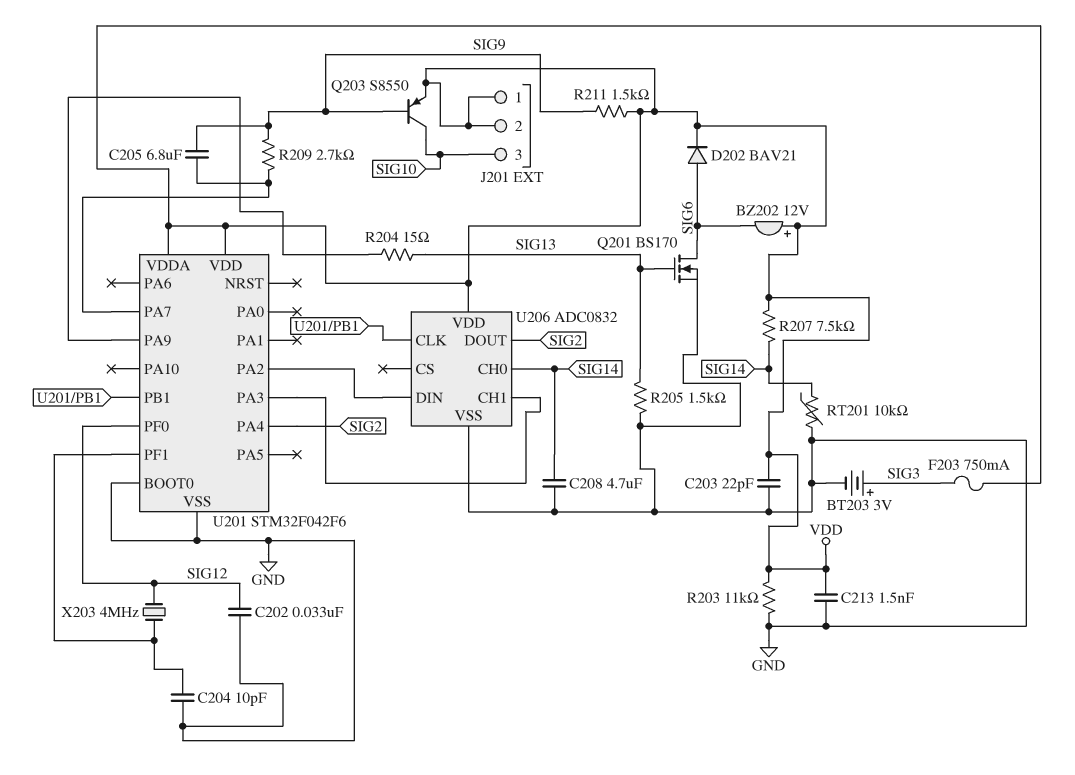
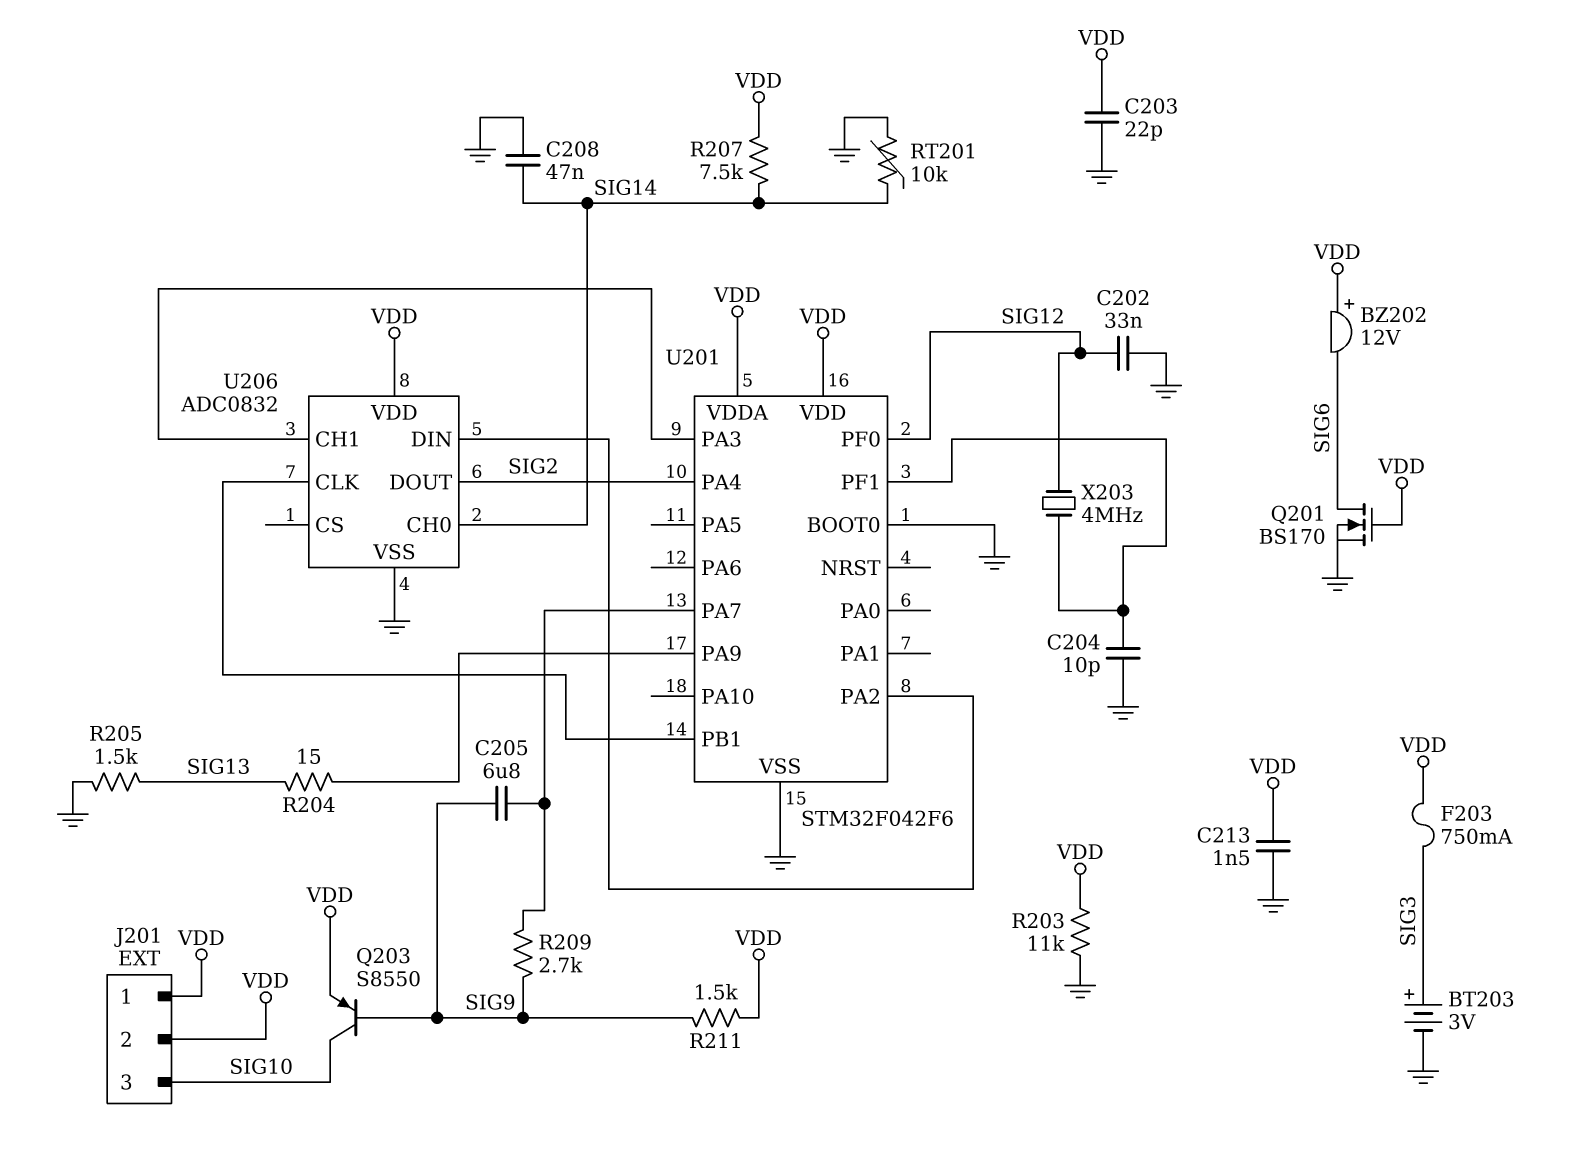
C208: 4.7uF (GND, SIG14) -> 47nF (GND, SIG14)
D202: diode BAV21 (A SIG6, K VDD) -> none
Q201: NMOS BS170 (G SIG13, D SIG6, S GND) -> NMOS BS170 (G VDD, D SIG6, S GND)

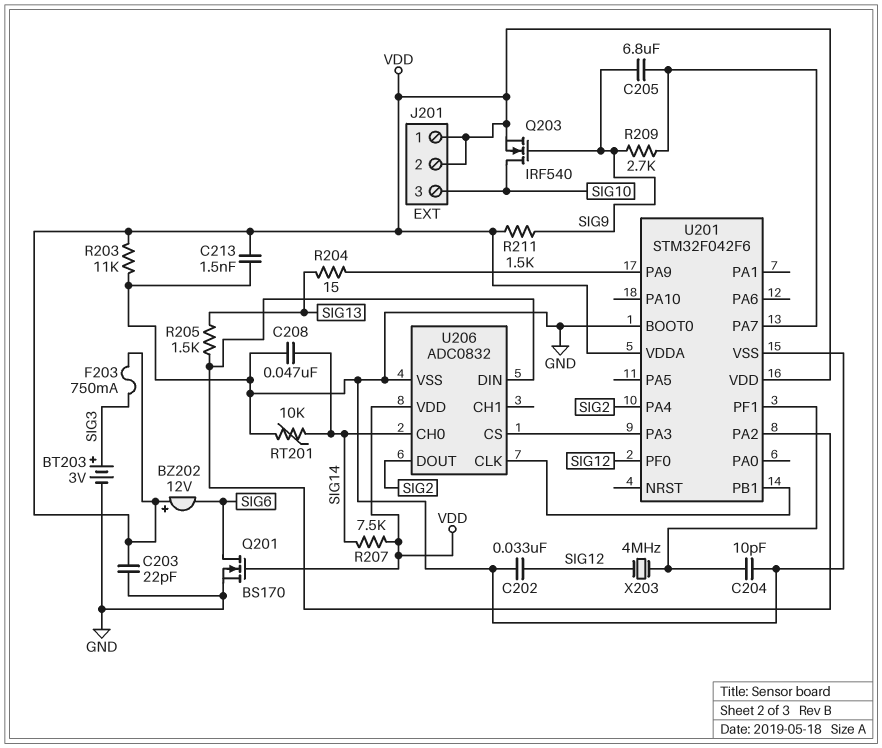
Q203: PNP S8550 (B SIG9, C SIG10, E VDD) -> NMOS IRF540 (G SIG9, D SIG10, S VDD)
R205: 1.5k (GND, SIG13) -> 1.5k (SIG13, U201/PA2)
U206 pin CH1: U201/PA3 -> none
U206 pin CS: none -> U201/PA3

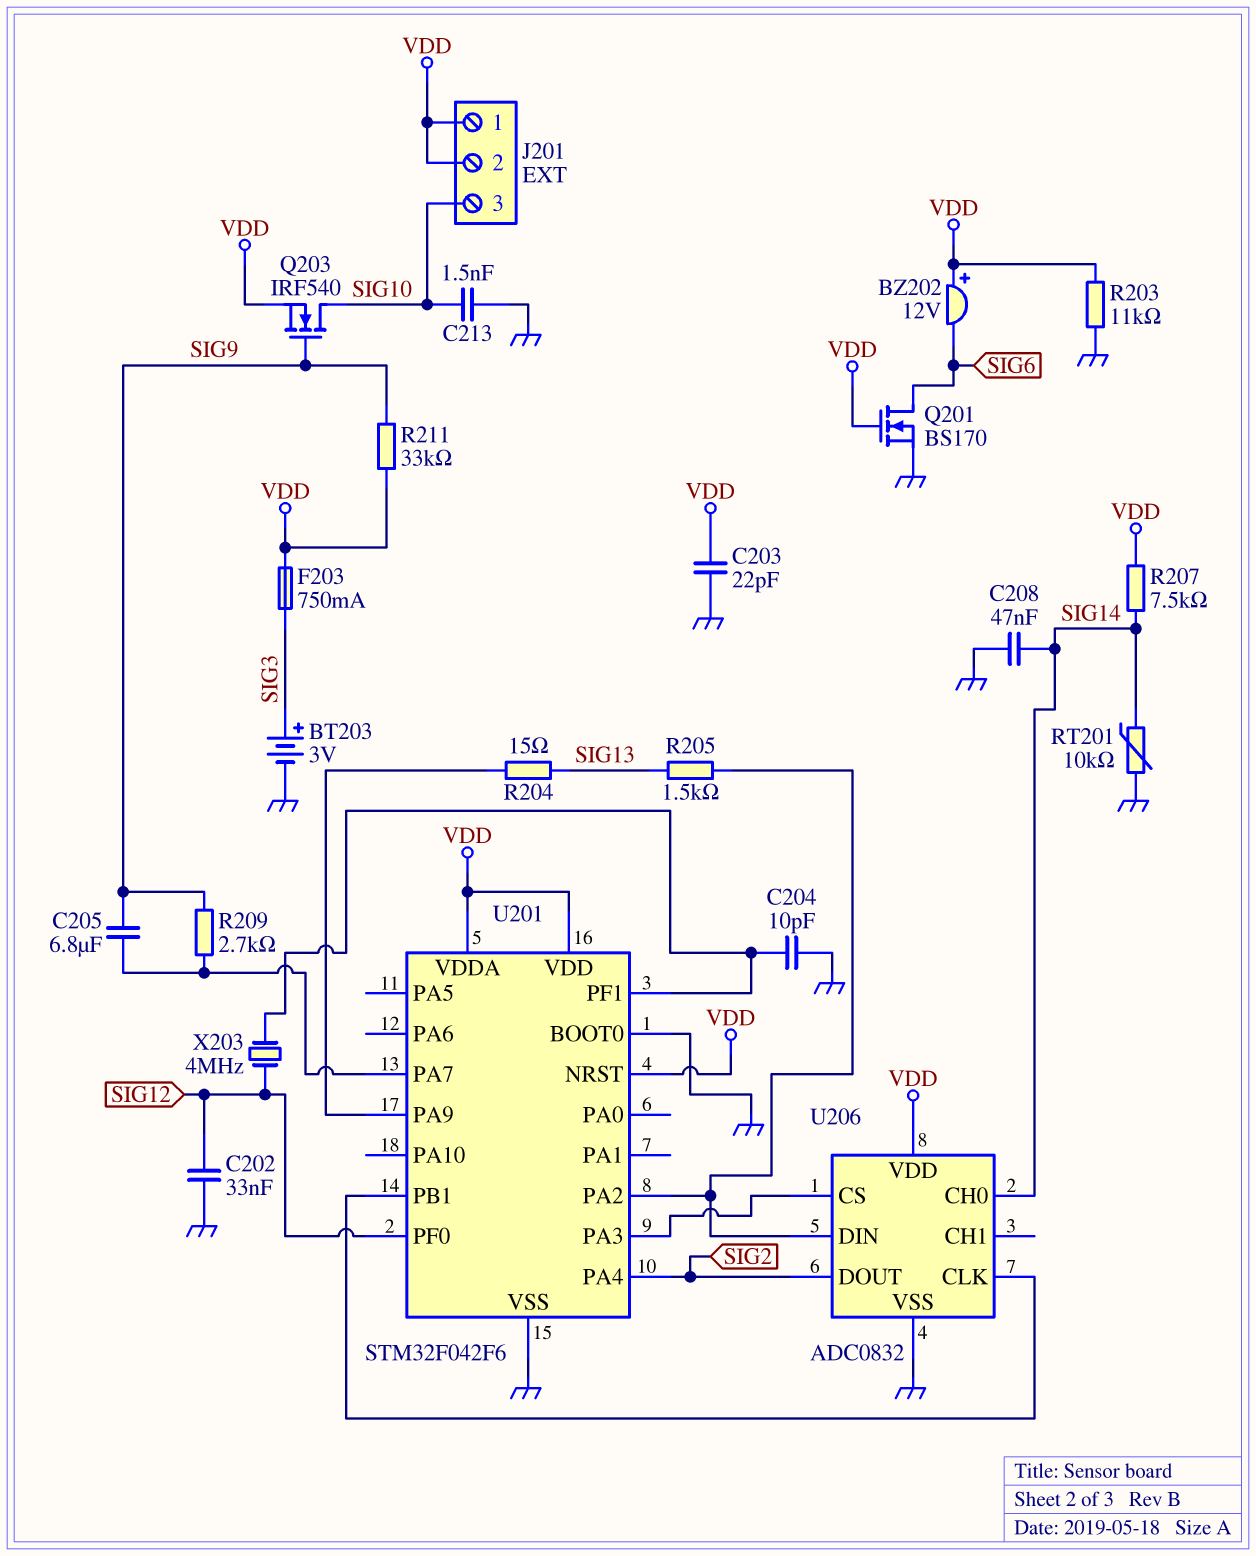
C213: 1.5nF (GND, VDD) -> 1.5nF (GND, SIG10)
R211: 1.5k (SIG9, VDD) -> 33k (SIG9, VDD)
U201 pin NRST: none -> VDD

